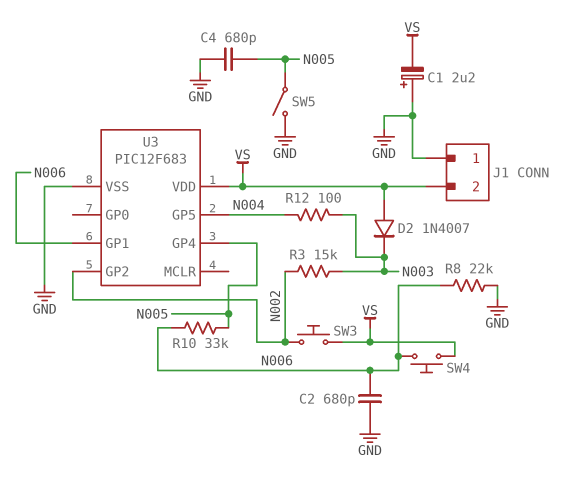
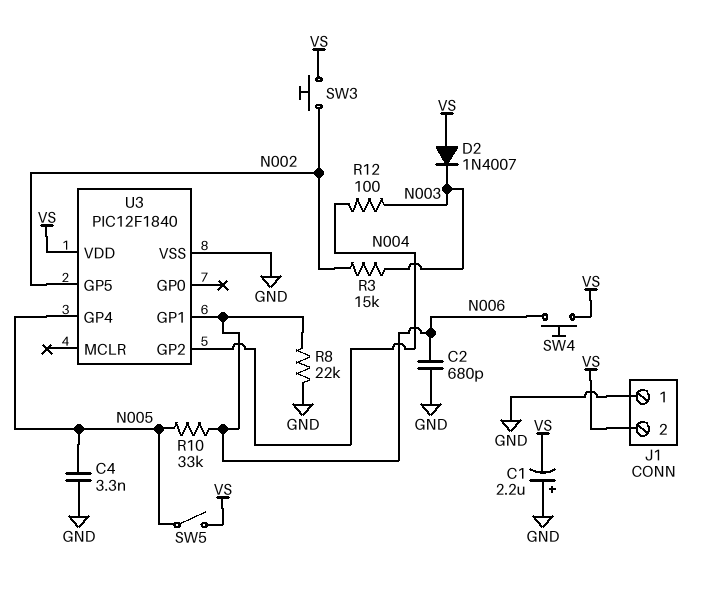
C4: 680pF (GND, N005) -> 3.3nF (GND, N005)
SW5: switch (GND, N005) -> switch (N005, VS)
U3: PIC12F683 -> PIC12F1840
U3 pin GP2: N002 -> N004
U3 pin GP5: N004 -> N002

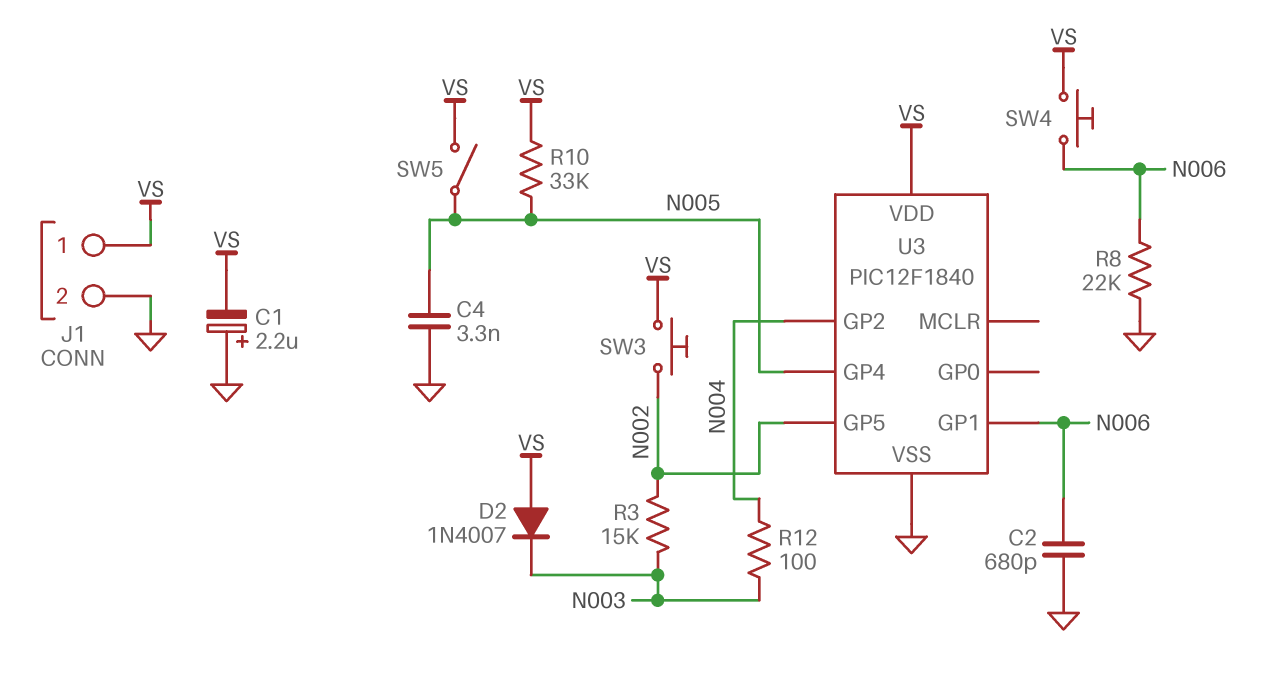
J1 pin 1: GND -> VS
J1 pin 2: VS -> GND
R10: 33k (N005, N006) -> 33k (N005, VS)

